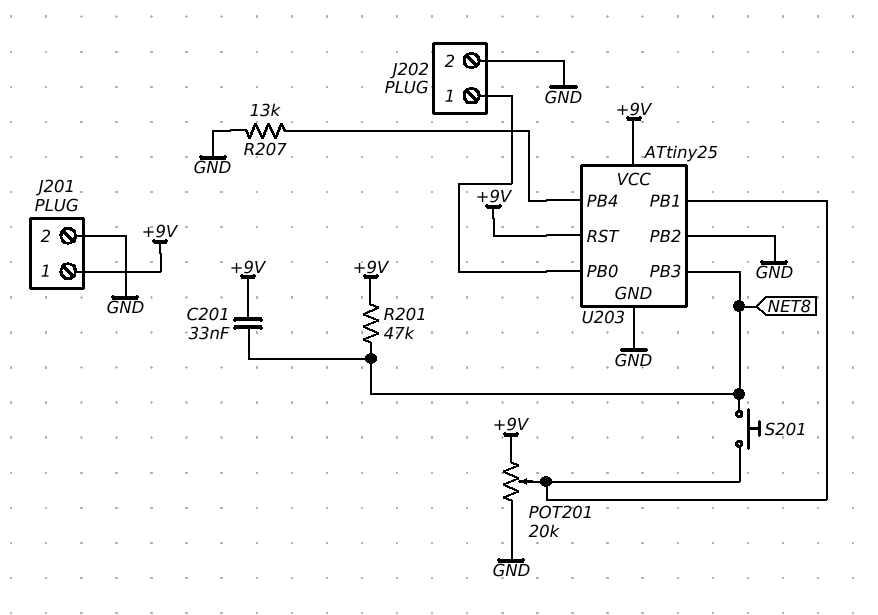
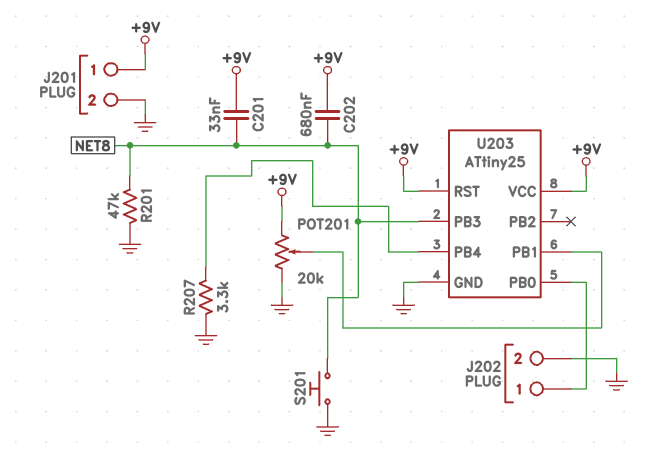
C202: none -> 680nF (+9V, NET8)
R201: 47k (+9V, NET8) -> 47k (GND, NET8)
R207: 13k (GND, U203/PB4) -> 3.3k (GND, U203/PB4)
S201: button (NET8, U203/PB1) -> button (GND, NET8)
U203 pin PB2: GND -> none

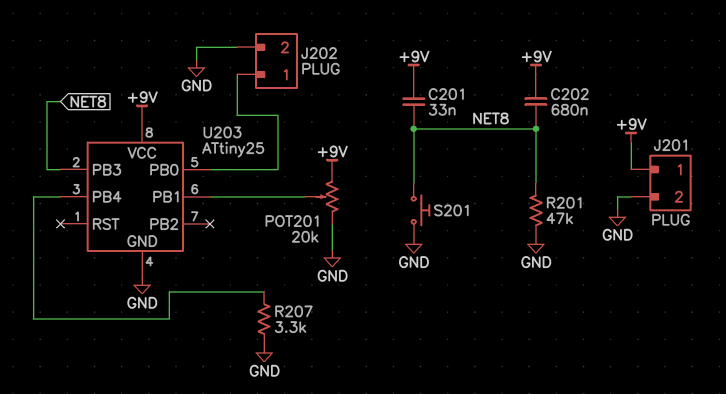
U203 pin RST: +9V -> none

